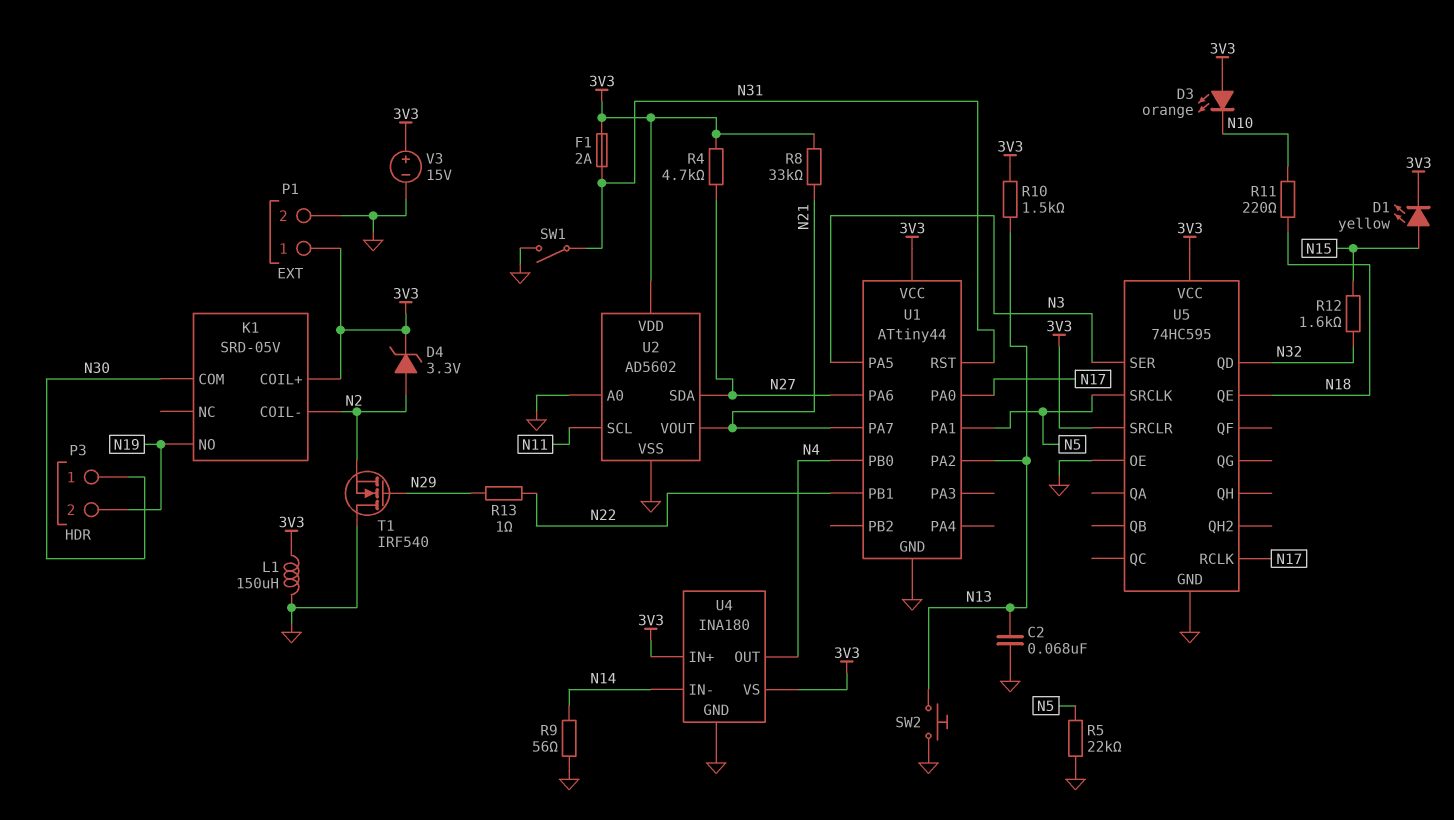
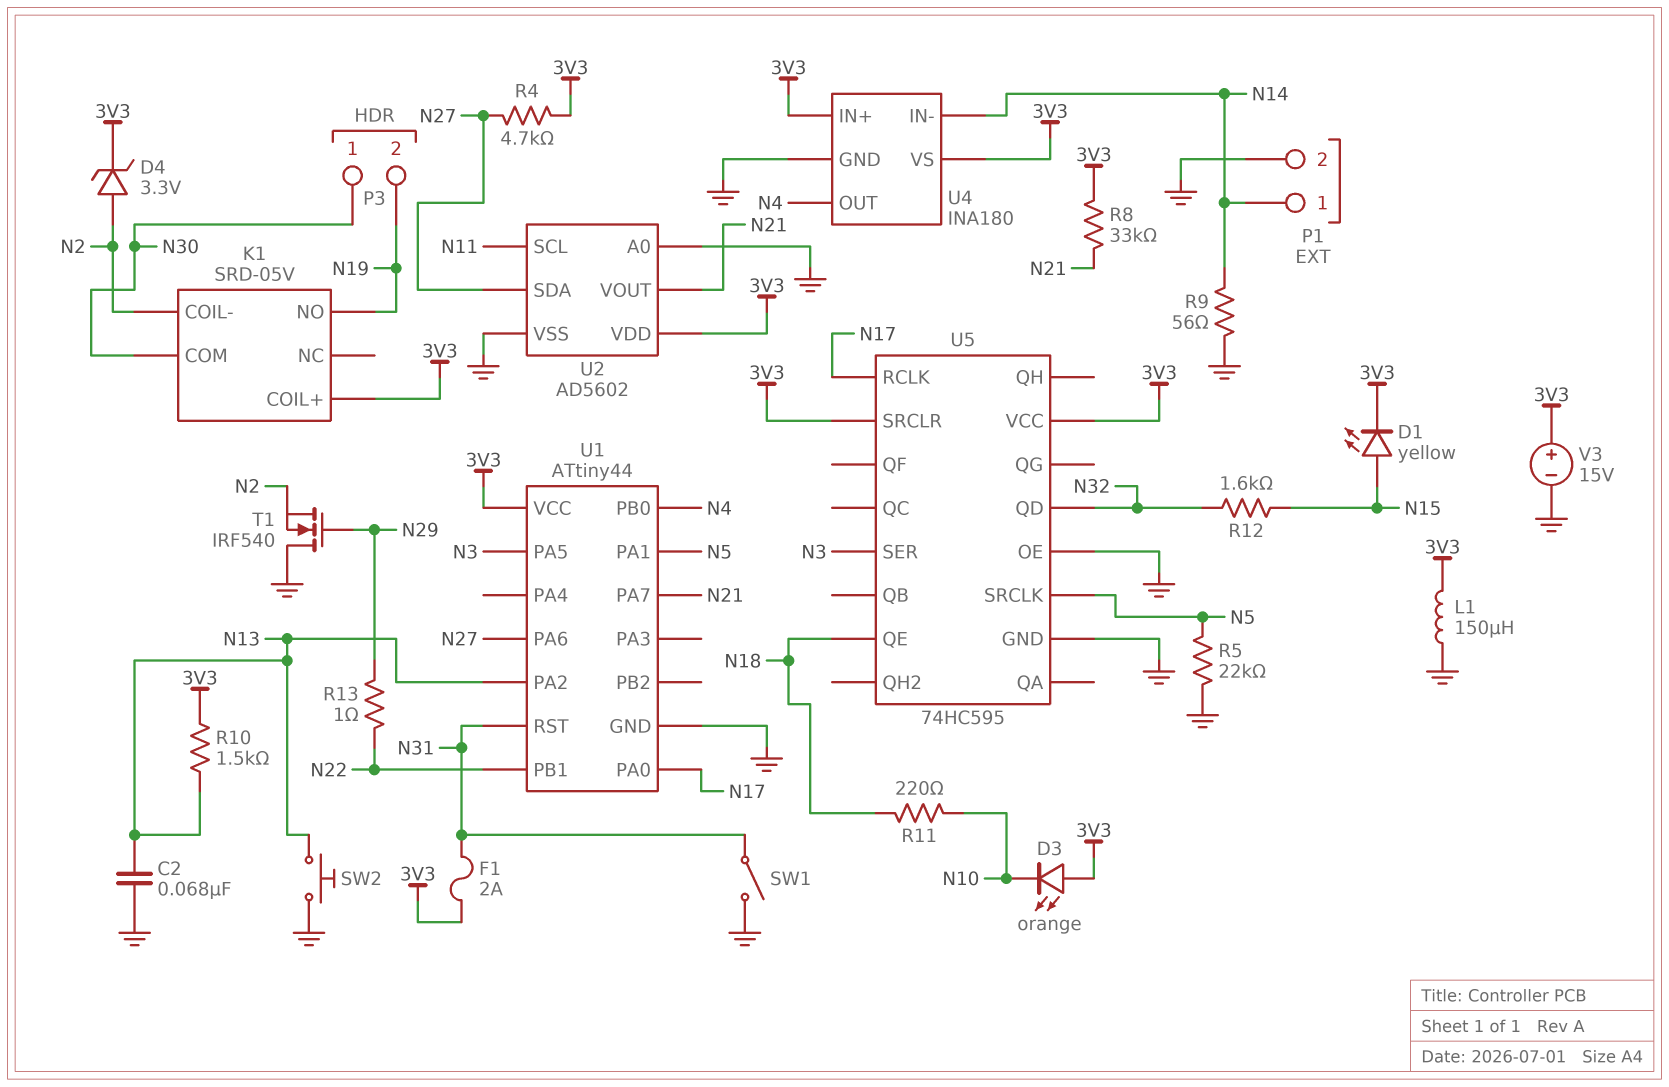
P1 pin 1: 3V3 -> N14

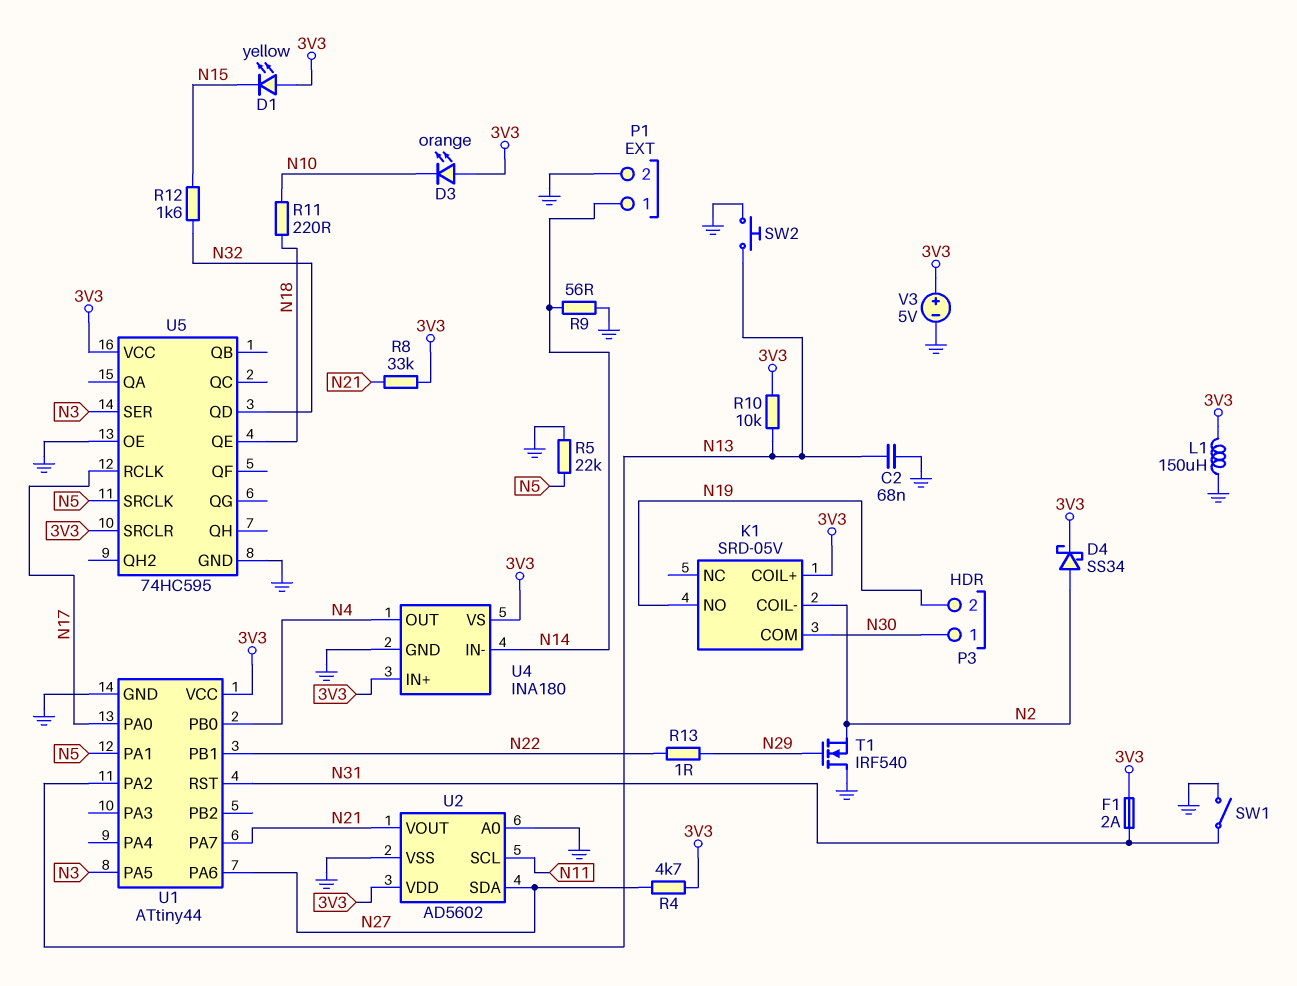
D1: LED yellow (A N15, K 3V3) -> LED yellow (A 3V3, K N15)
D4: zener 3.3V (A N2, K 3V3) -> schottky SS34 (A N2, K 3V3)
R10: 1.5k (3V3, N13) -> 10k (3V3, N13)
V3: 15V (plus 3V3, minus GND) -> 5V (plus 3V3, minus GND)

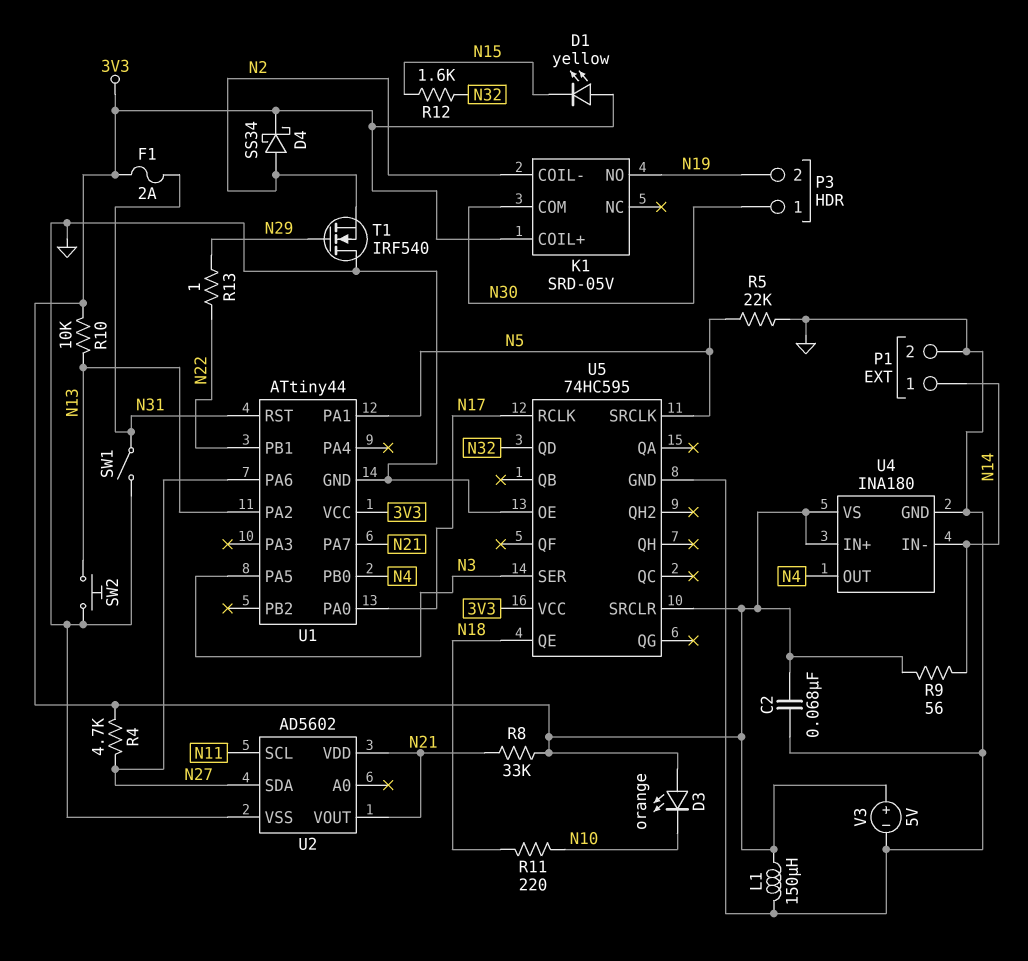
C2: 68nF (GND, N13) -> 68nF (3V3, GND)
R9: 56 (GND, N14) -> 56 (3V3, N14)
U2 pin A0: GND -> none
U2 pin VDD: 3V3 -> N21

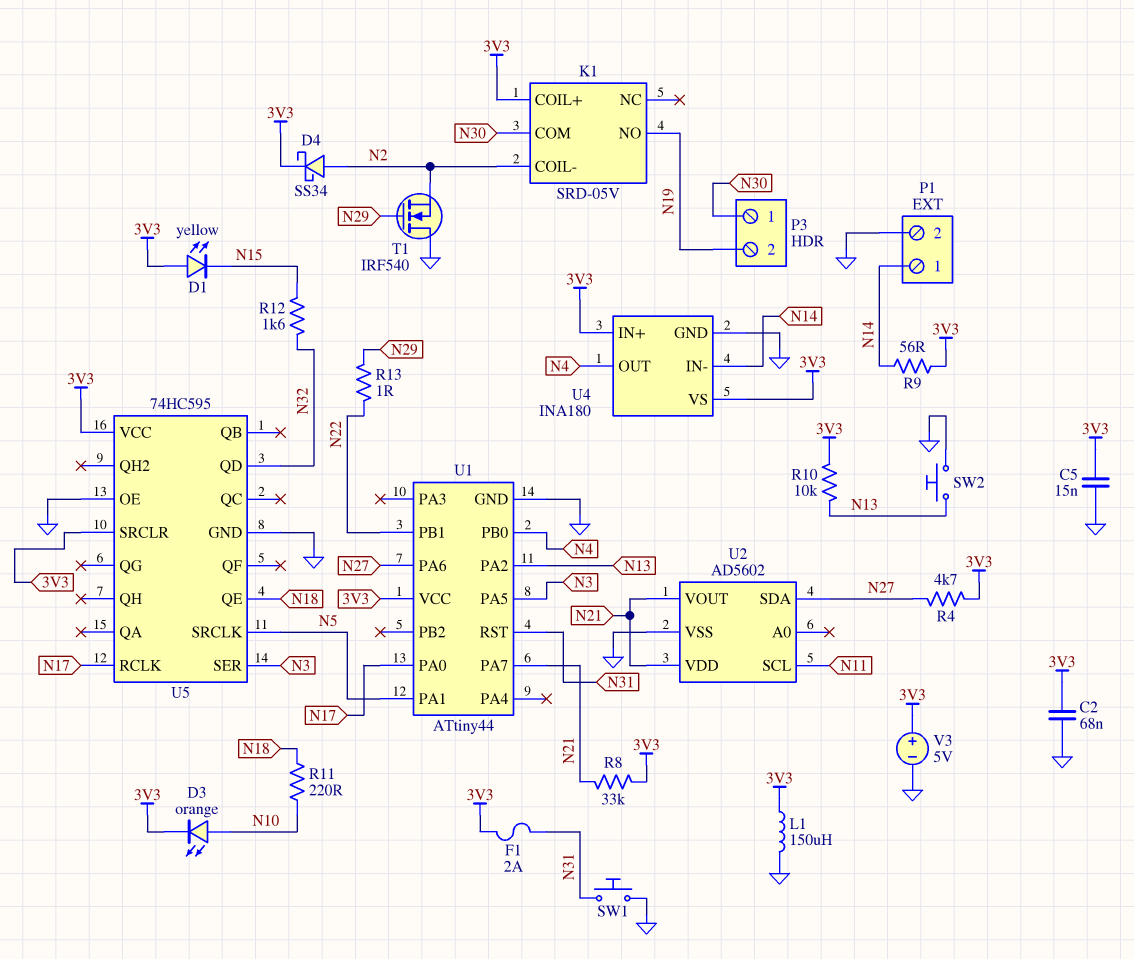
C5: none -> 15nF (3V3, GND)
D3: LED orange (A 3V3, K N10) -> LED orange (A N10, K 3V3)
R5: 22k (GND, N5) -> none
SW1: switch (GND, N31) -> button (GND, N31)

